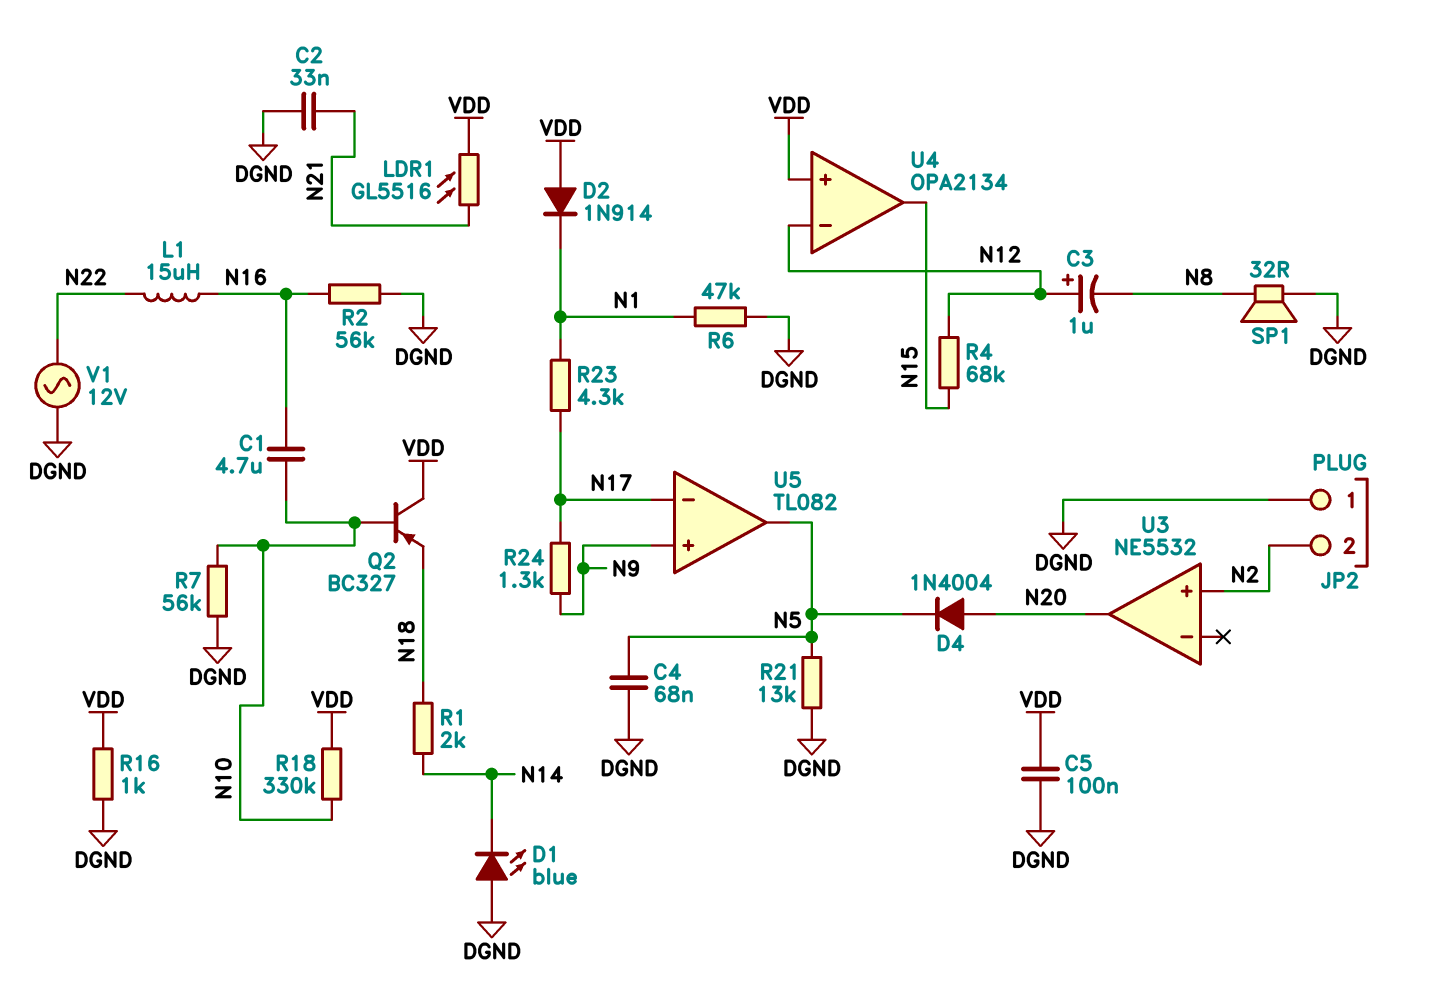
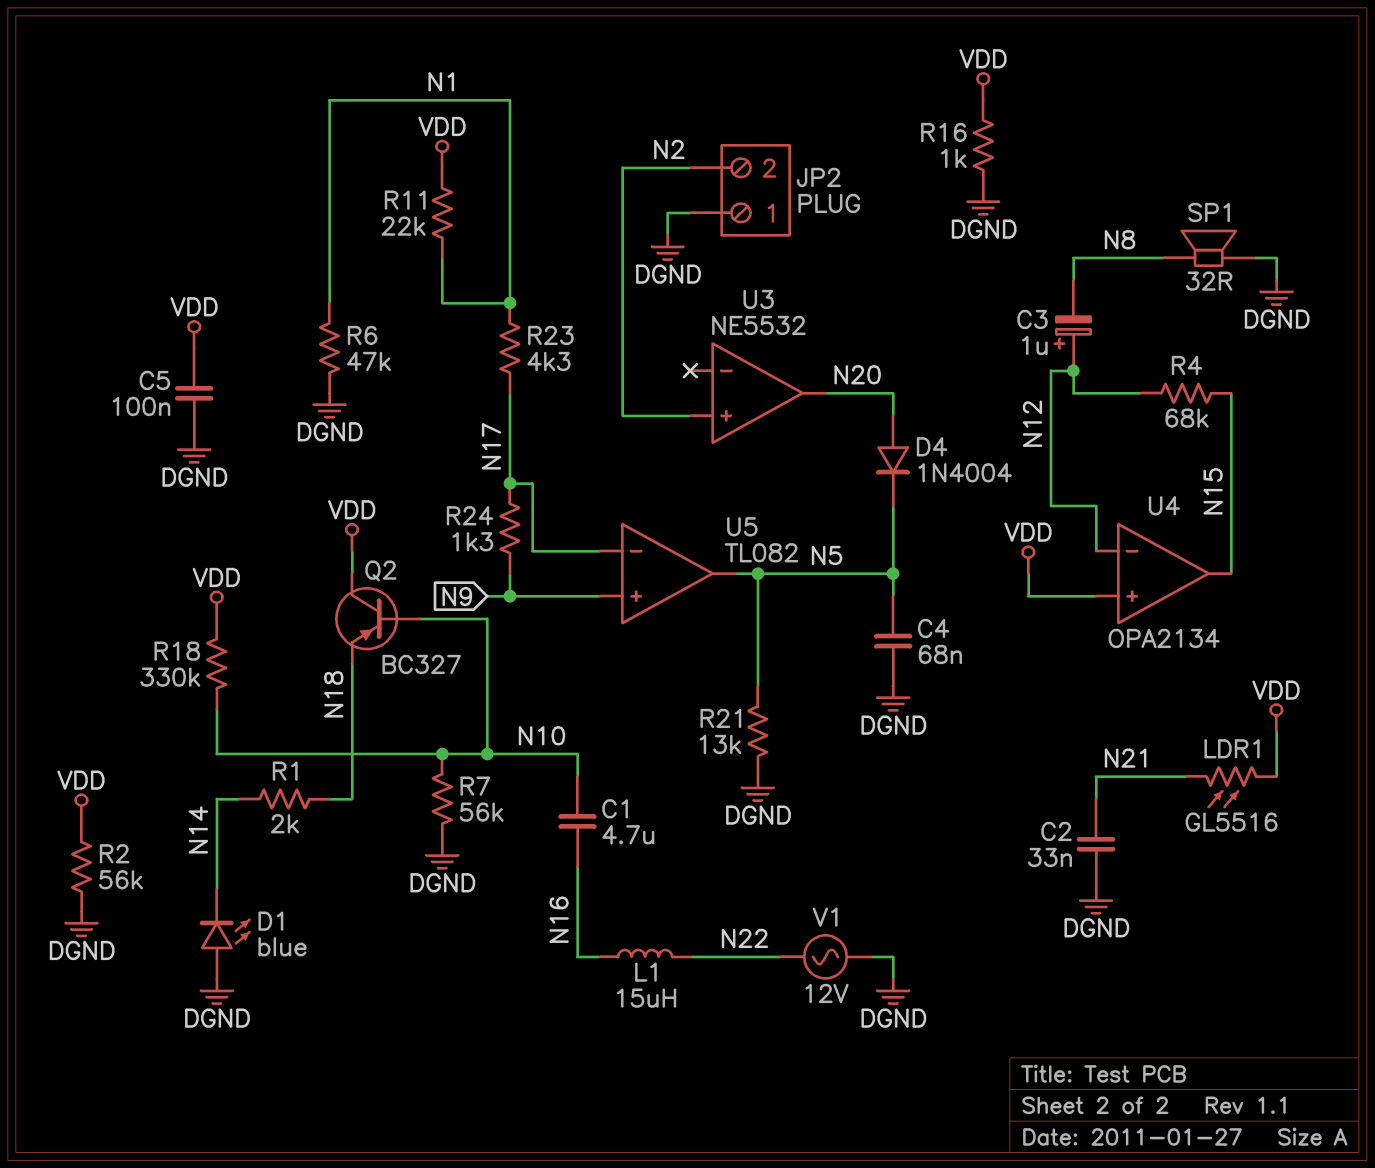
D2: diode 1N914 (A VDD, K N1) -> none
R2: 56k (DGND, N16) -> 56k (DGND, VDD)
R11: none -> 22k (N1, VDD)

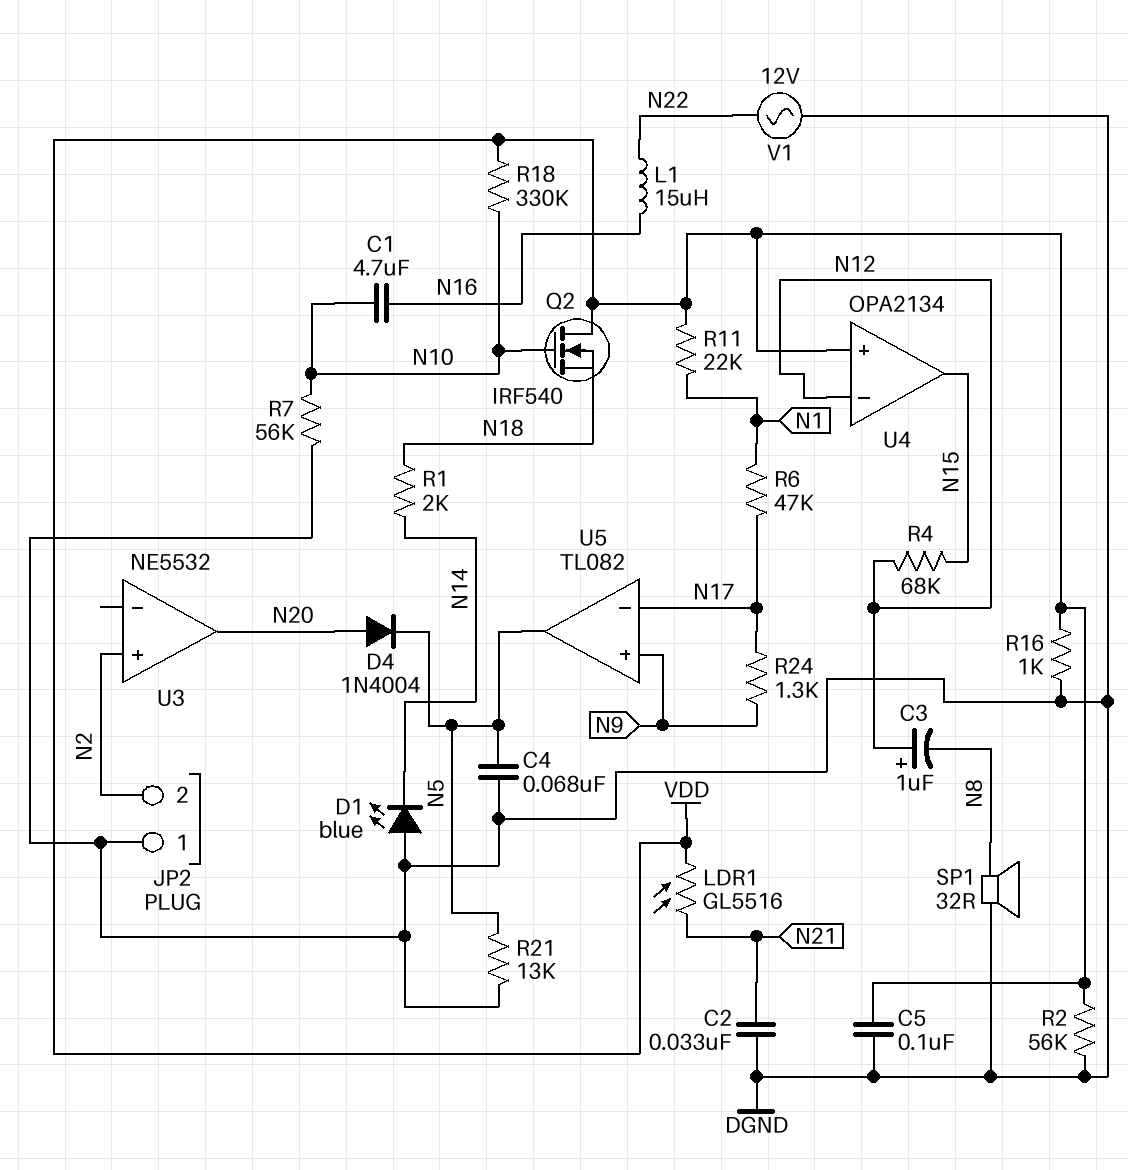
Q2: PNP BC327 (B N10, C VDD, E N18) -> NMOS IRF540 (G N10, D VDD, S N18)
R6: 47k (DGND, N1) -> 47k (N1, N17)
R23: 4.3k (N1, N17) -> none

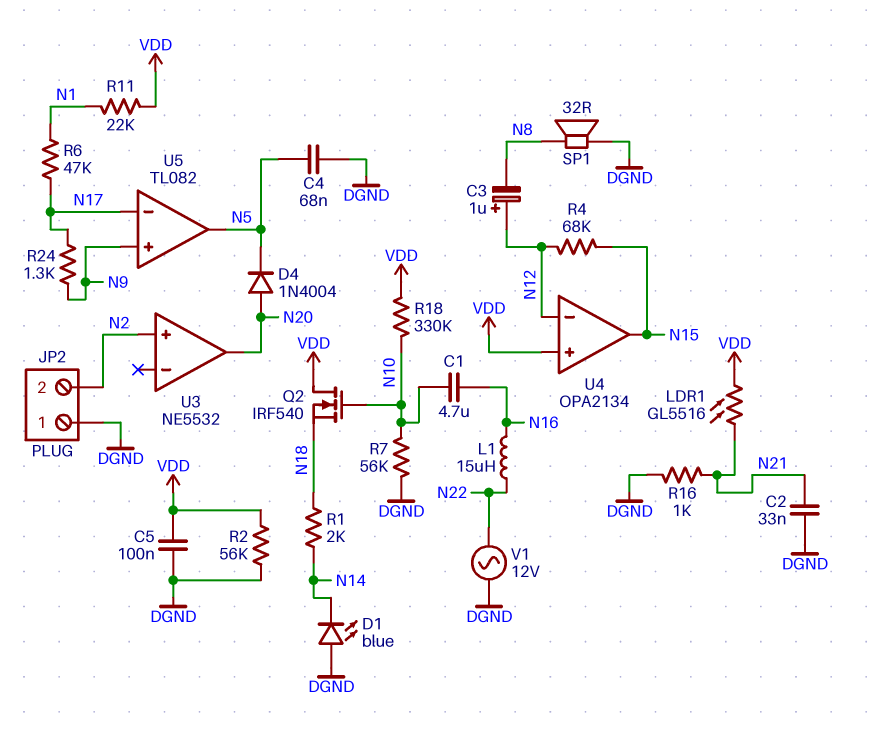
R16: 1k (DGND, VDD) -> 1k (DGND, N21)
R21: 13k (DGND, N5) -> none

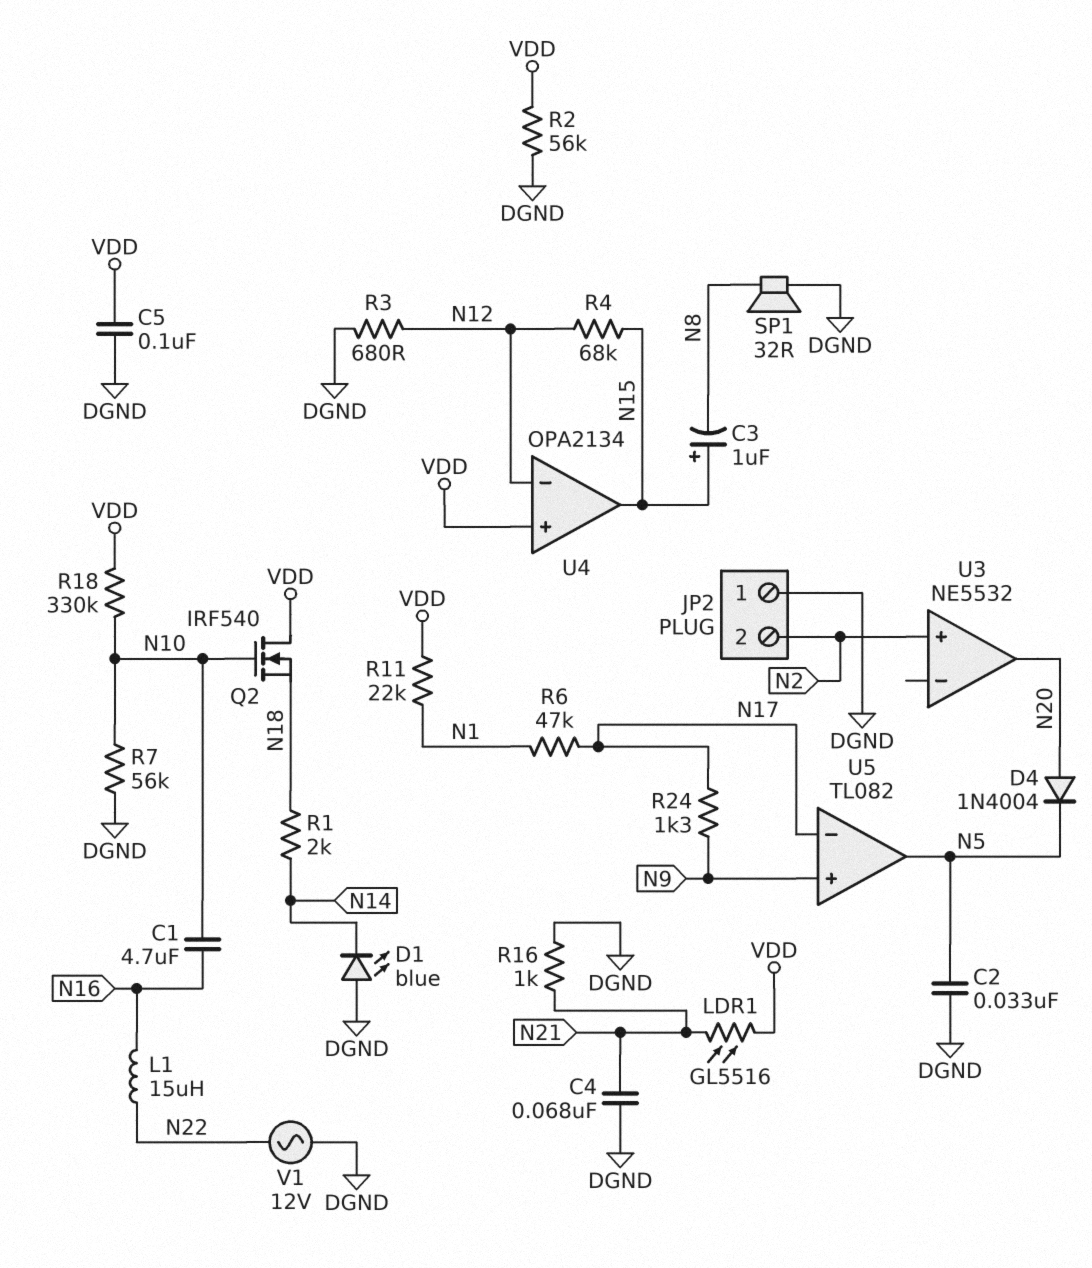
C2: 33nF (DGND, N21) -> 33nF (DGND, N5)
C3: 1uF (plus N12, minus N8) -> 1uF (plus N15, minus N8)
C4: 68nF (DGND, N5) -> 68nF (DGND, N21)
R3: none -> 680 (DGND, N12)

